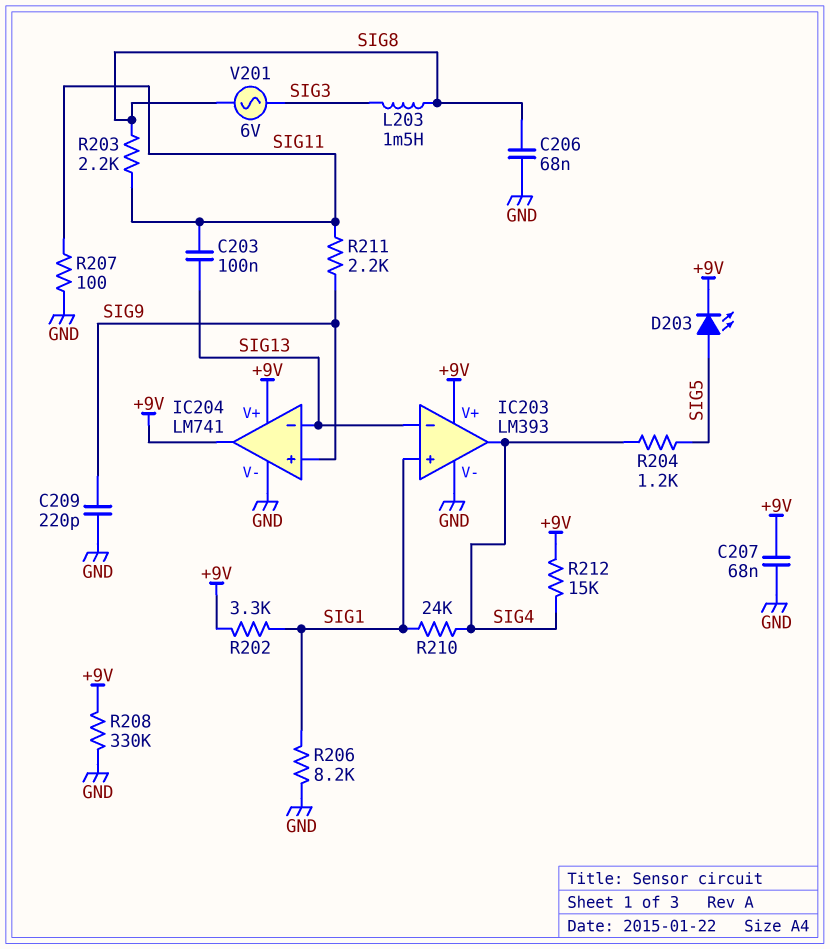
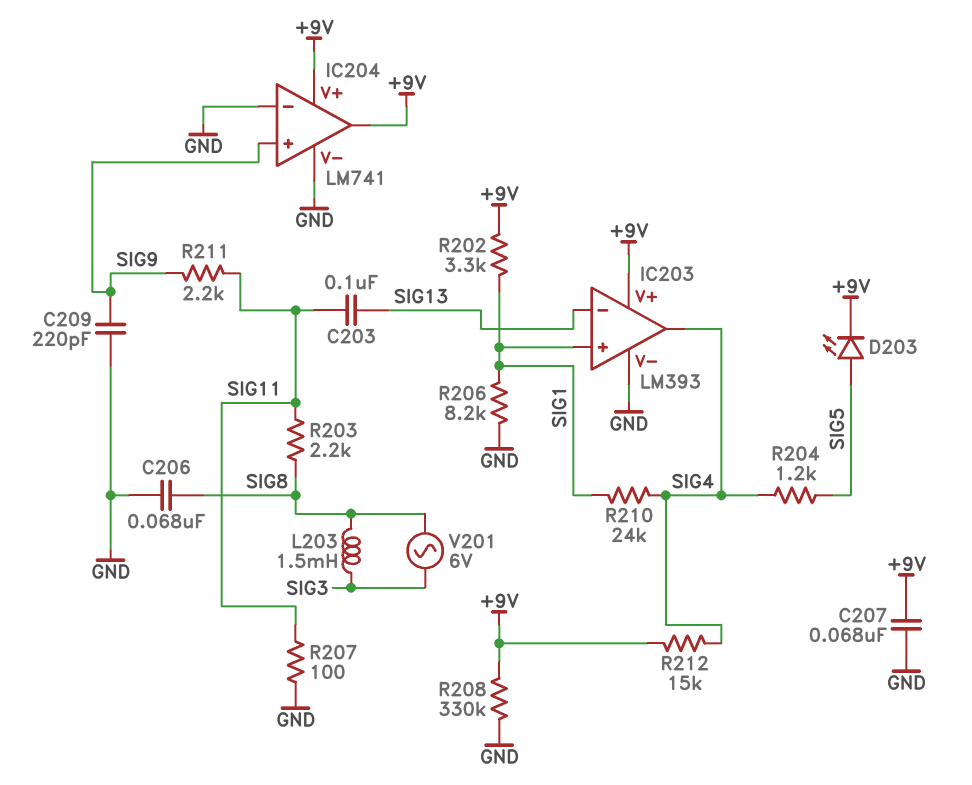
IC204 pin in-: SIG13 -> GND

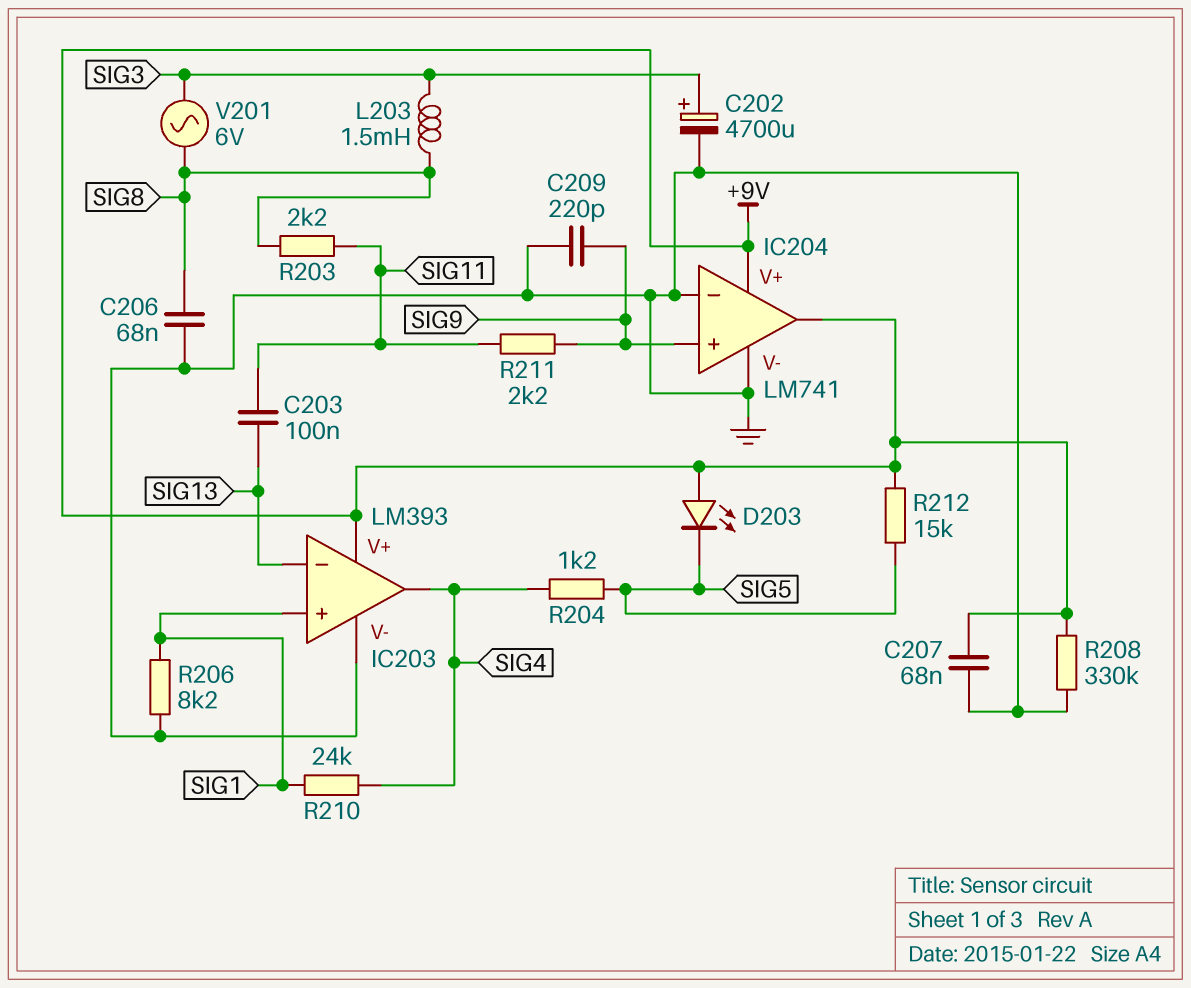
C202: none -> 4700uF (plus SIG3, minus GND)
D203: LED (A SIG5, K +9V) -> LED (A +9V, K SIG5)
R202: 3.3k (+9V, SIG1) -> none
R207: 100 (GND, SIG11) -> none
R212: 15k (+9V, SIG4) -> 15k (+9V, SIG5)

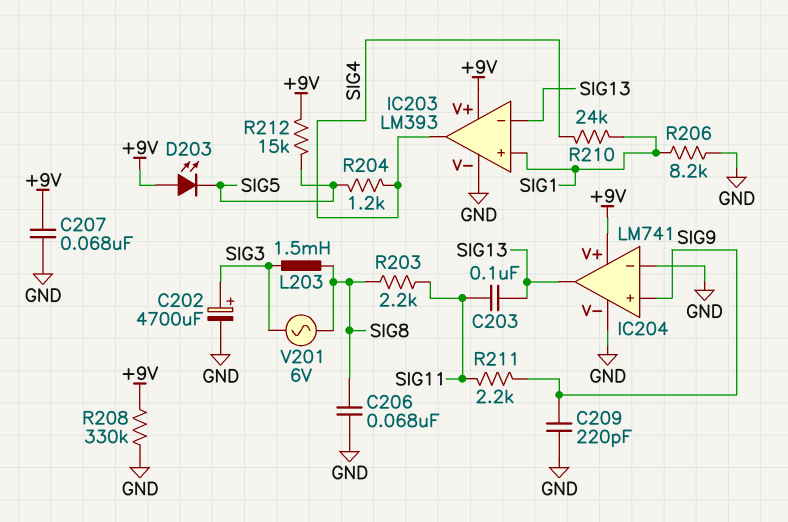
IC204 pin out: +9V -> SIG13

